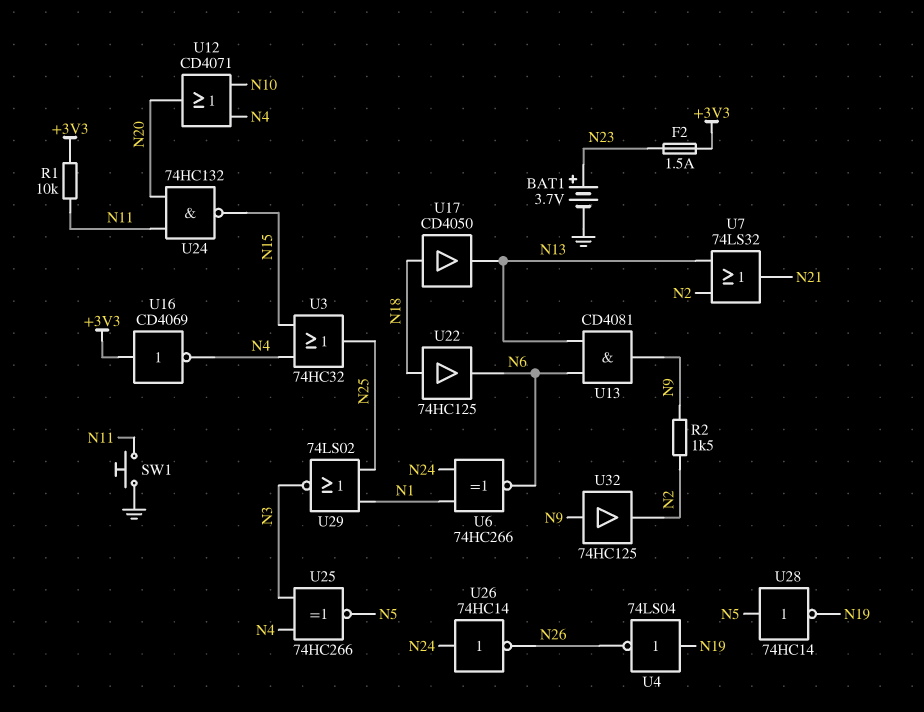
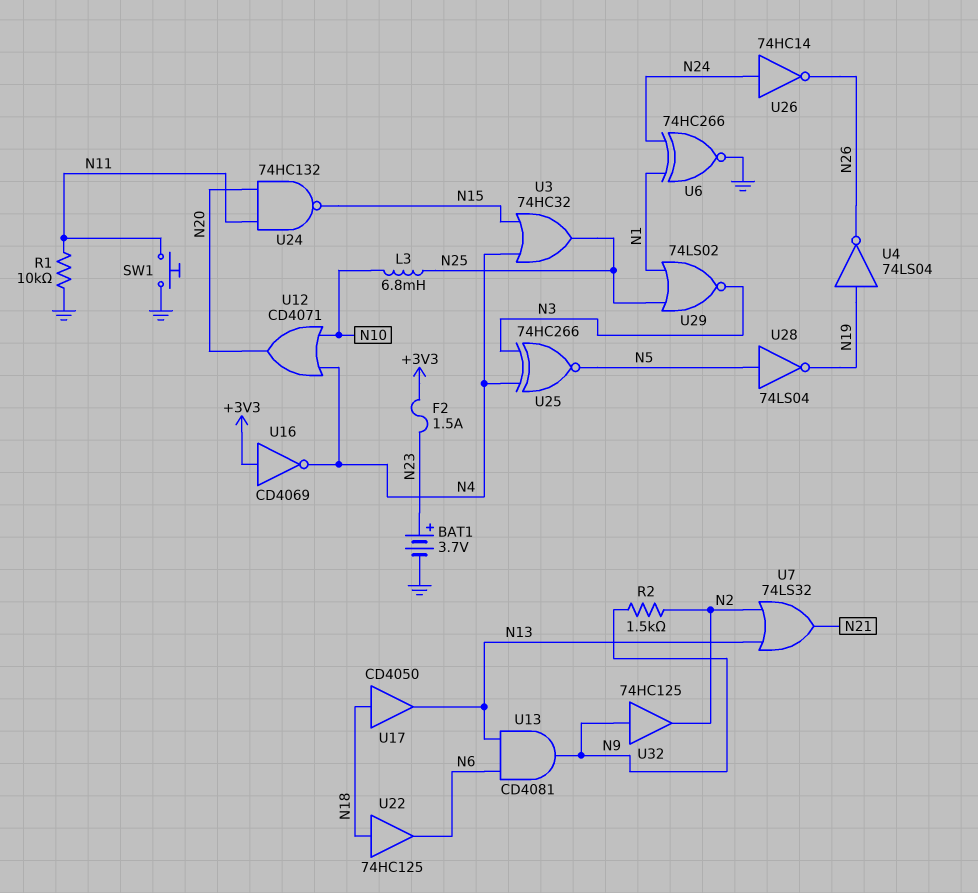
L3: none -> 6.8mH (N10, N25)
R1: 10k (+3V3, N11) -> 10k (GND, N11)
U6: XNOR 74HC266 (in N1, in N24, out N6) -> XNOR 74HC266 (in N1, in N24, out GND)
U28: NOT 74HC14 (in N5, out N19) -> NOT 74LS04 (in N5, out N19)

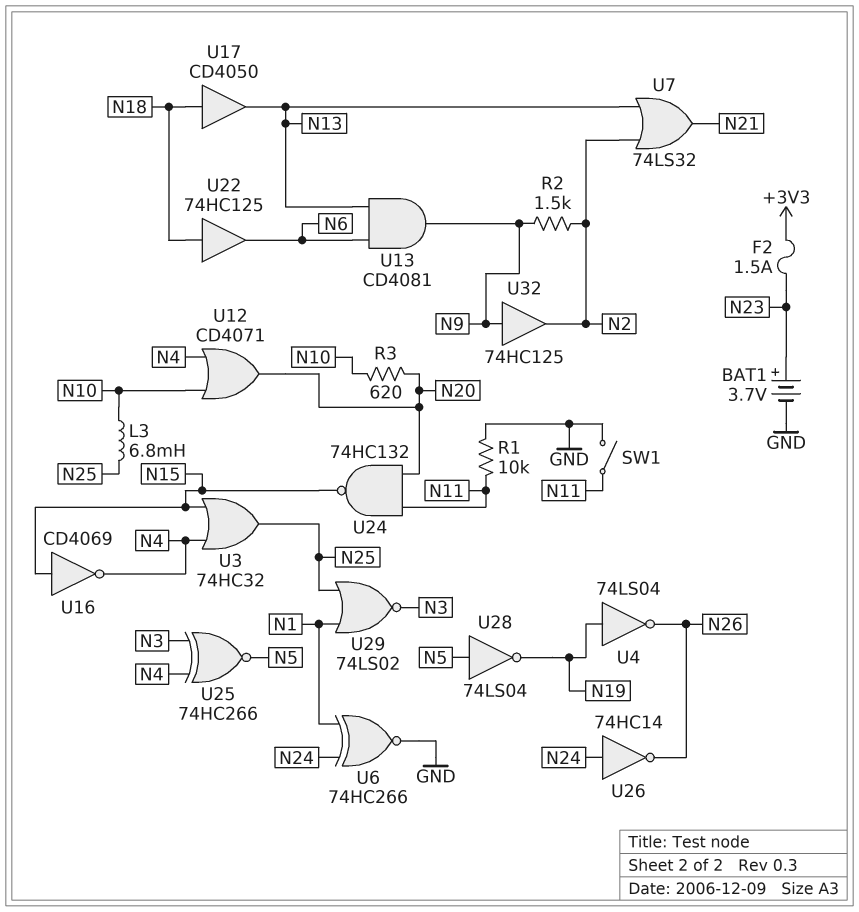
R3: none -> 620 (N10, N20)
SW1: button (GND, N11) -> switch (GND, N11)
U16: NOT CD4069 (in +3V3, out N4) -> NOT CD4069 (in N15, out N4)

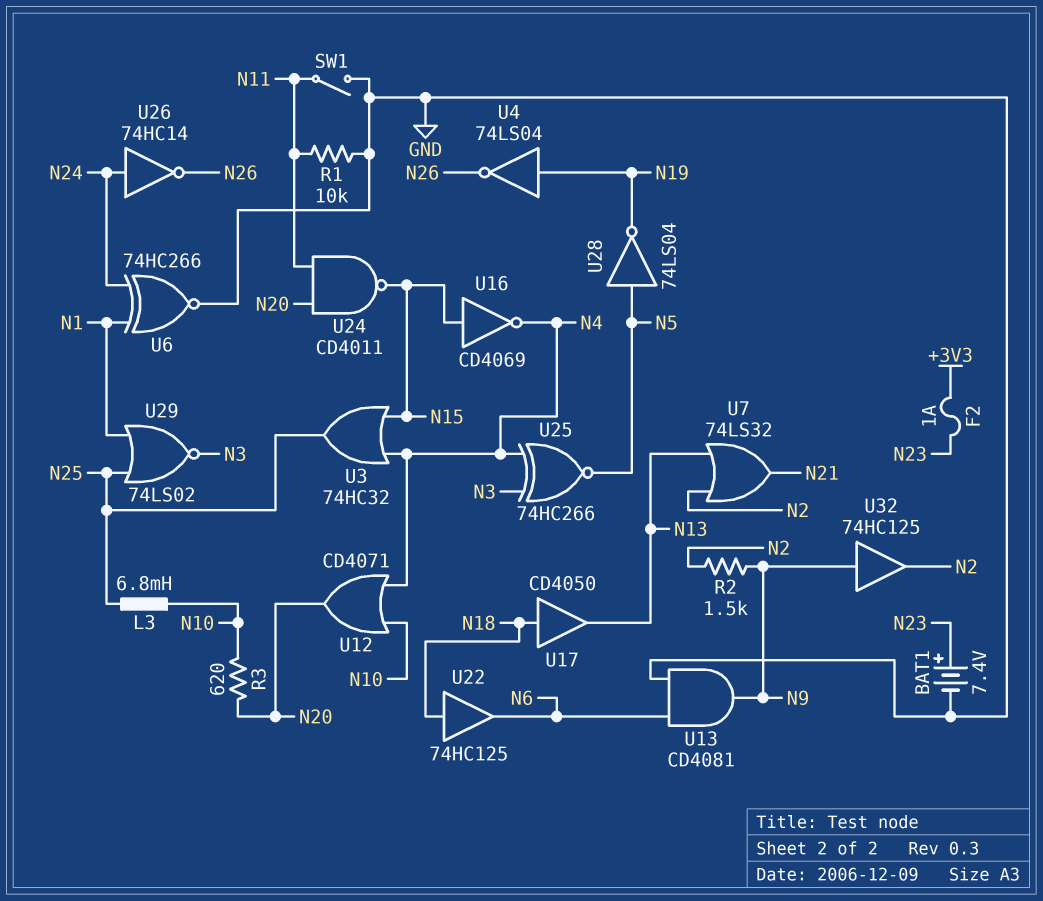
BAT1: 3.7V (plus N23, minus GND) -> 7.4V (plus N23, minus GND)
F2: 1.5A (+3V3, N23) -> 1A (+3V3, N23)
U13: AND CD4081 (in N6, in N13, out N9) -> AND CD4081 (in GND, in N6, out N9)
U24: NAND 74HC132 (in N11, in N20, out N15) -> NAND CD4011 (in N11, in N20, out N15)

